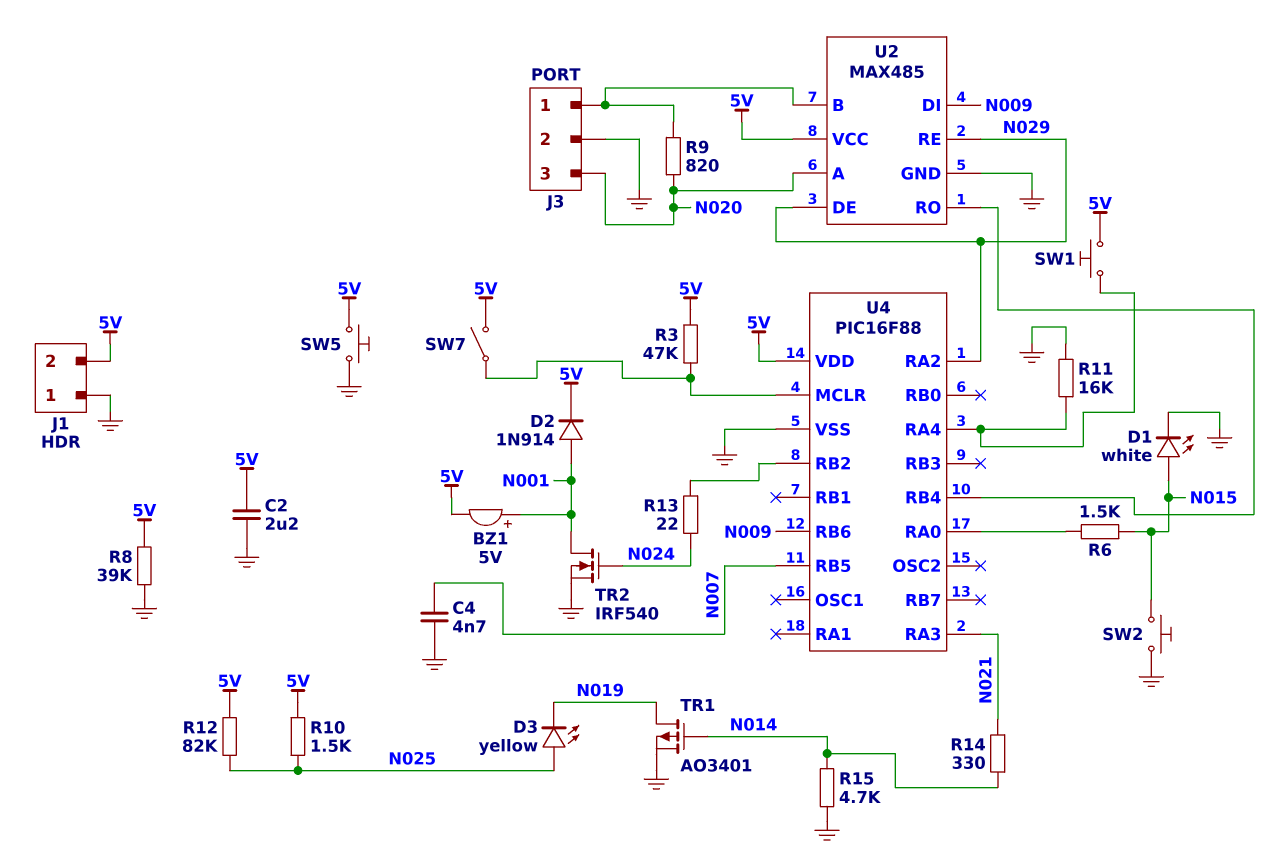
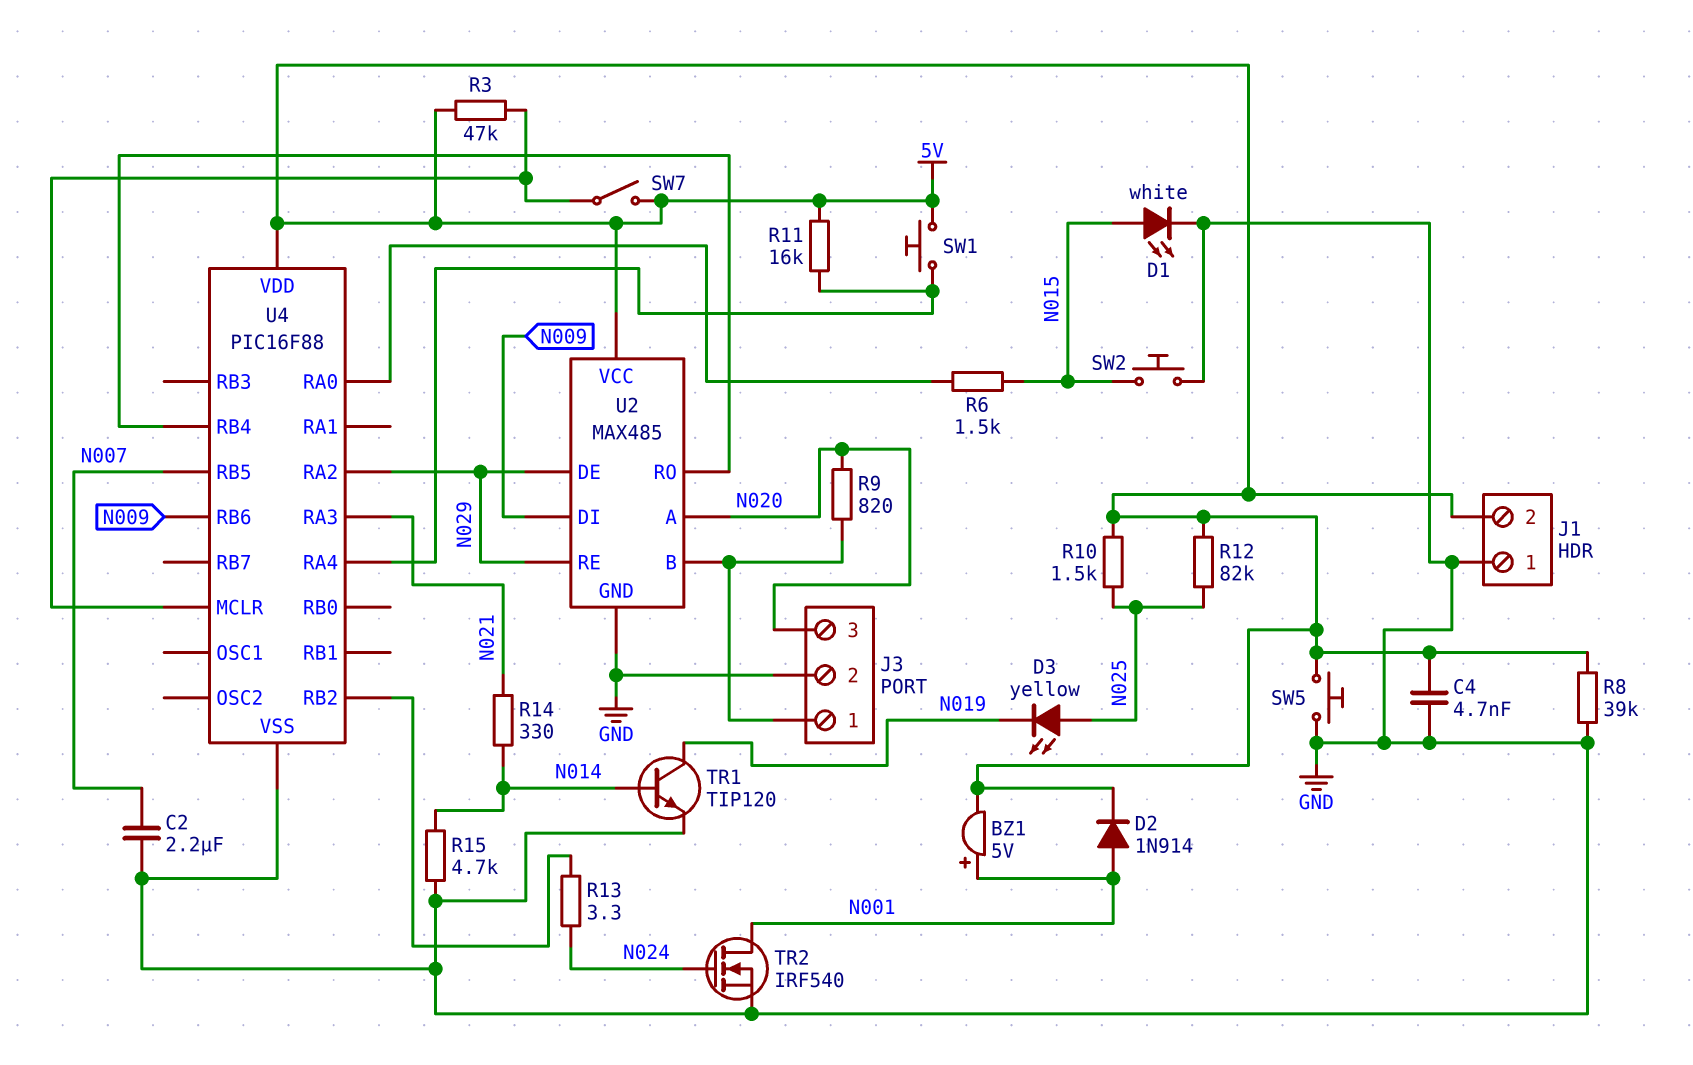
C2: 2.2uF (5V, GND) -> 2.2uF (GND, N007)
C4: 4.7nF (GND, N007) -> 4.7nF (5V, GND)
R11: 16k (GND, U4/RA4) -> 16k (5V, U4/RA4)
R13: 22 (N024, U4/RB2) -> 3.3 (N024, U4/RB2)
TR1: PMOS AO3401 (G N014, D N019, S GND) -> NPN TIP120 (B N014, C N019, E GND)

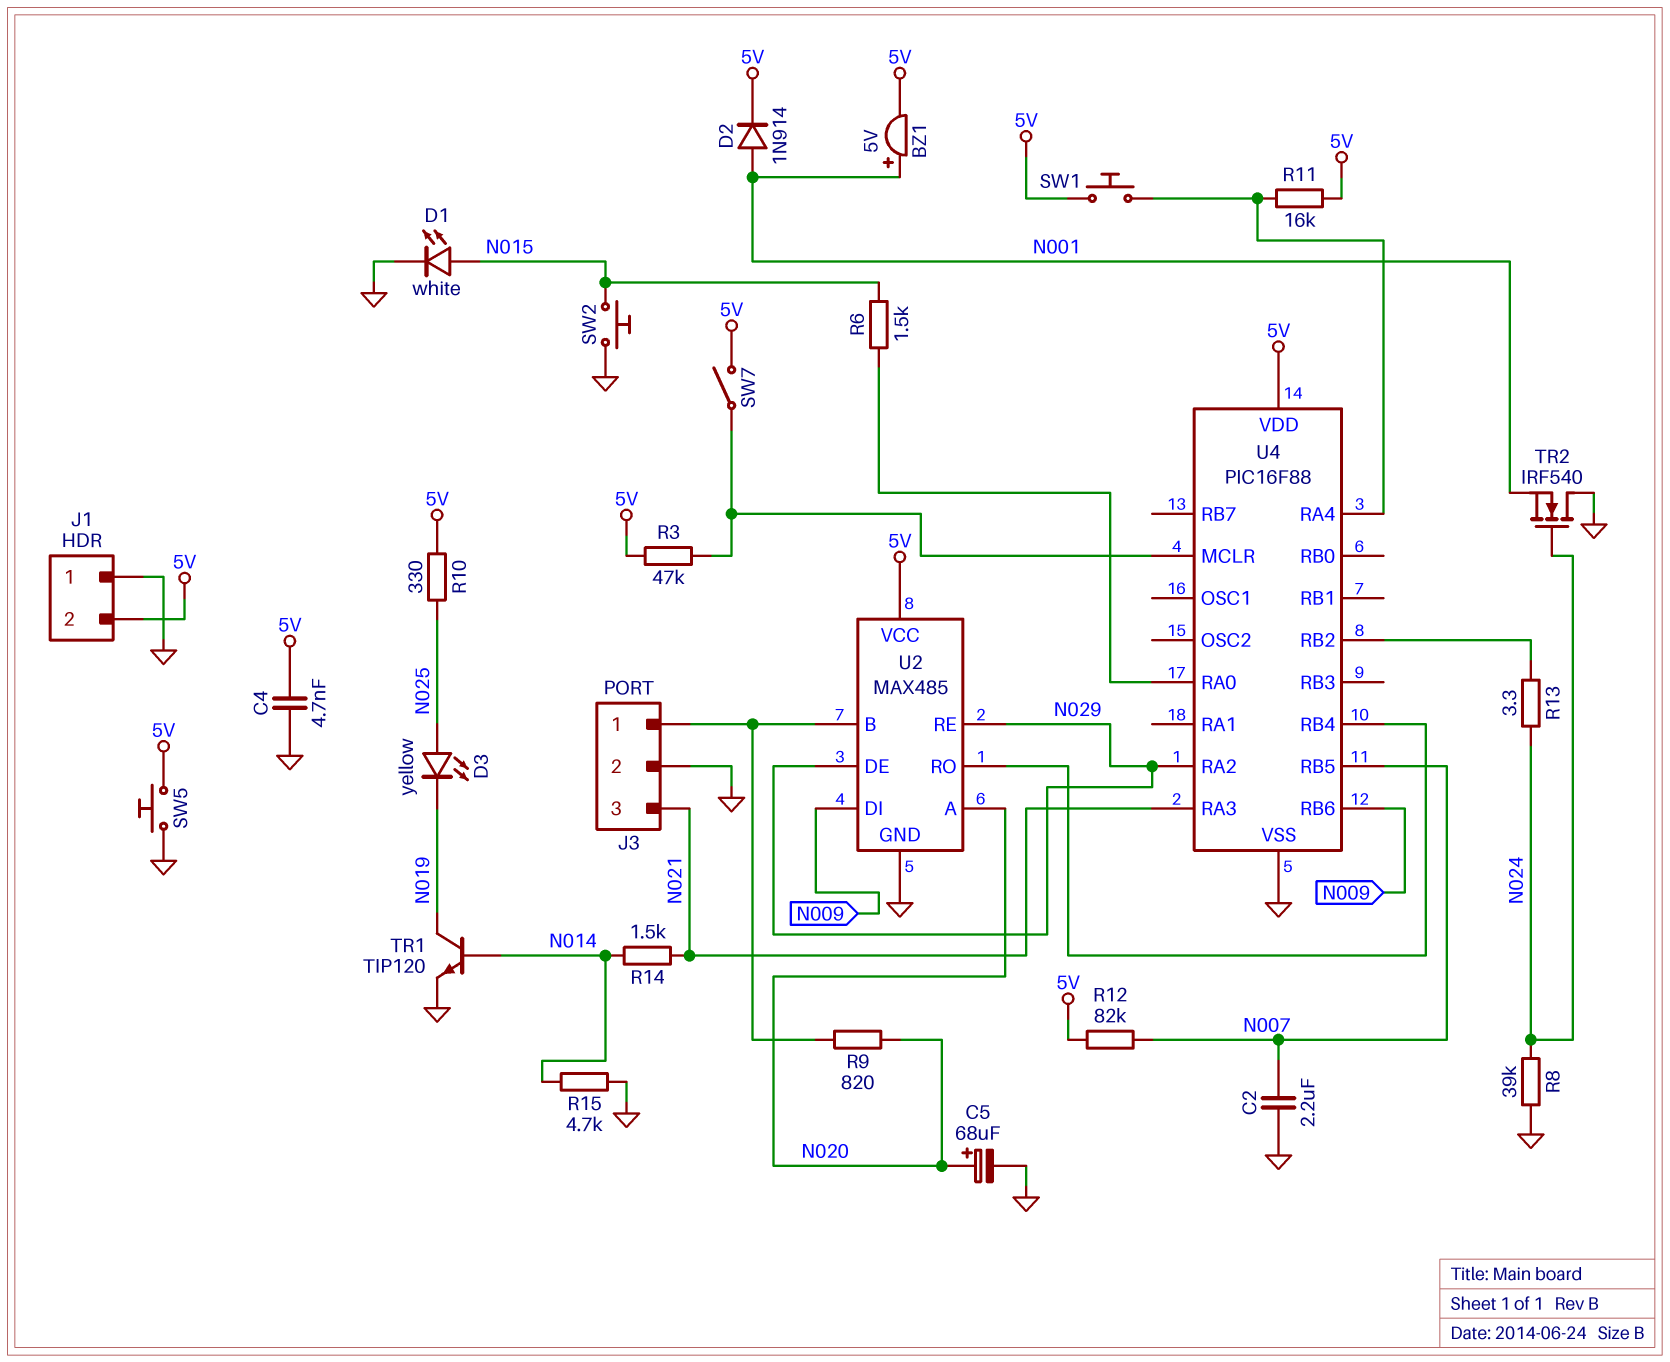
C5: none -> 68uF (plus N020, minus GND)
J3 pin 3: N020 -> N021
R8: 39k (5V, GND) -> 39k (GND, N024)
R10: 1.5k (5V, N025) -> 330 (5V, N025)
R12: 82k (5V, N025) -> 82k (5V, N007)
R14: 330 (N014, N021) -> 1.5k (N014, N021)
TR2: NMOS IRF540 (G N024, D N001, S GND) -> NMOS IRF540 (G N024, D GND, S N001)

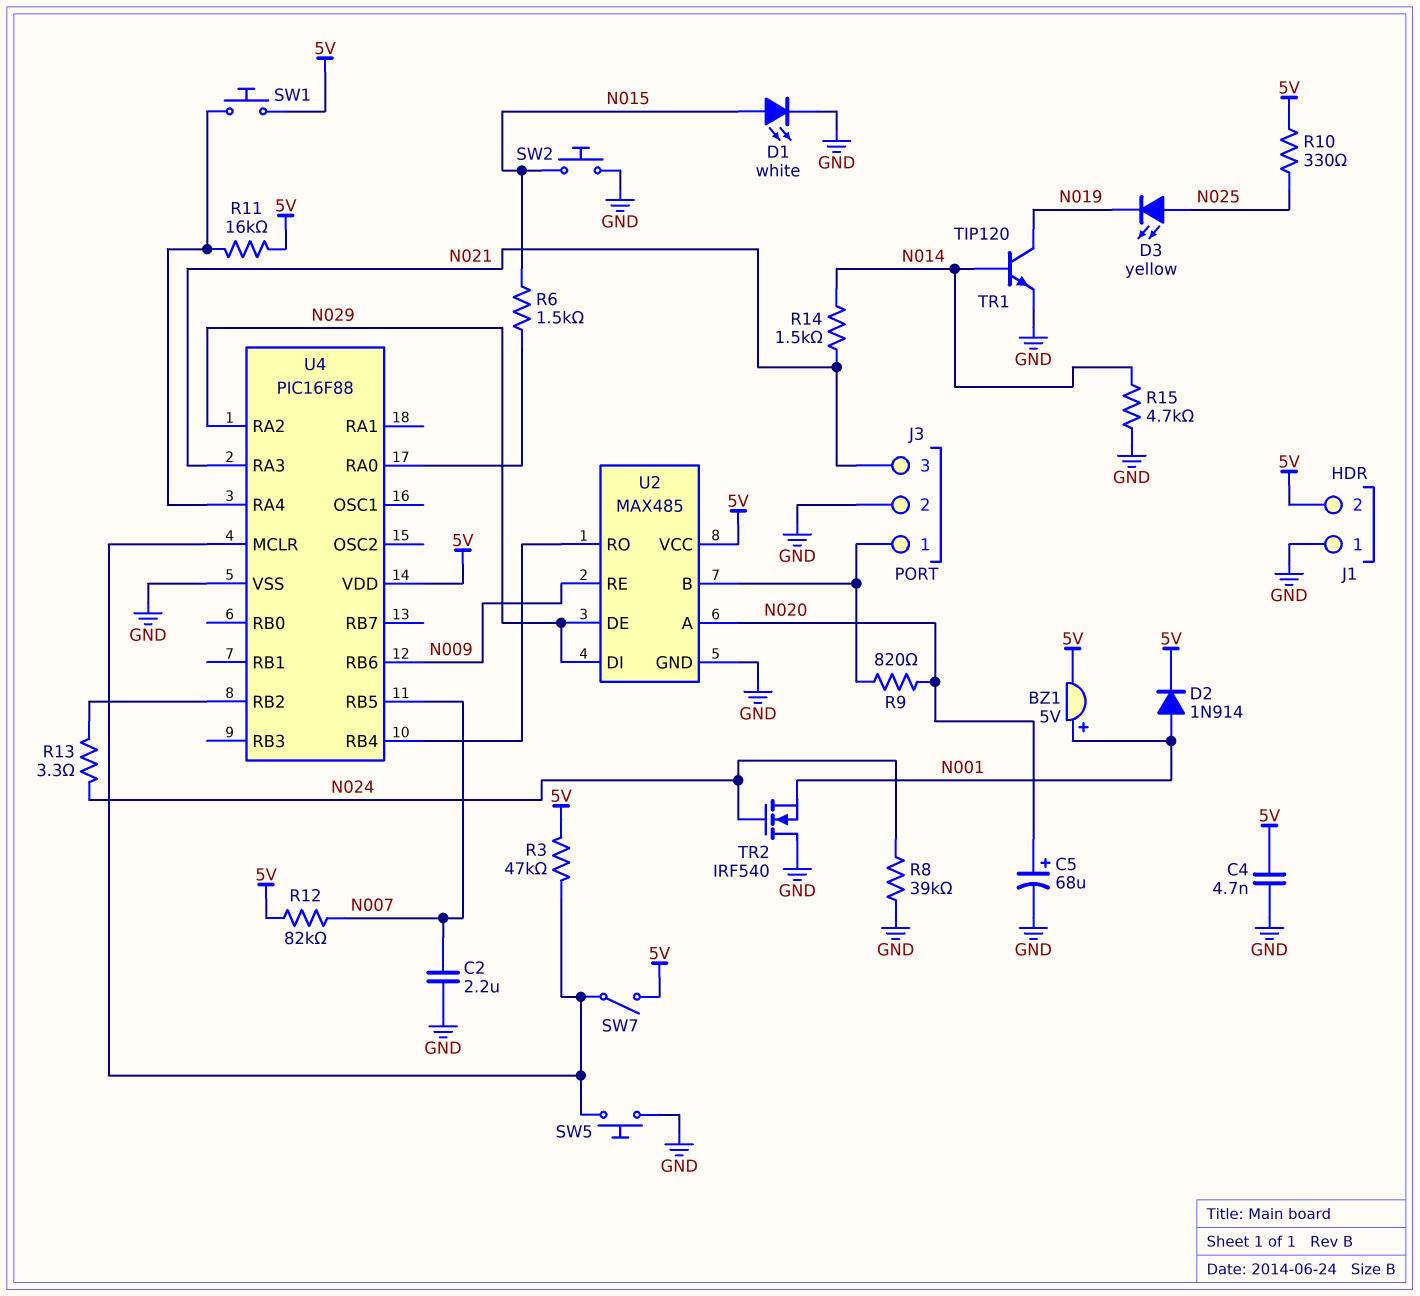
SW5: button (5V, GND) -> button (GND, U4/MCLR)
U2 pin DI: N009 -> N029
U2 pin RE: N029 -> N009

